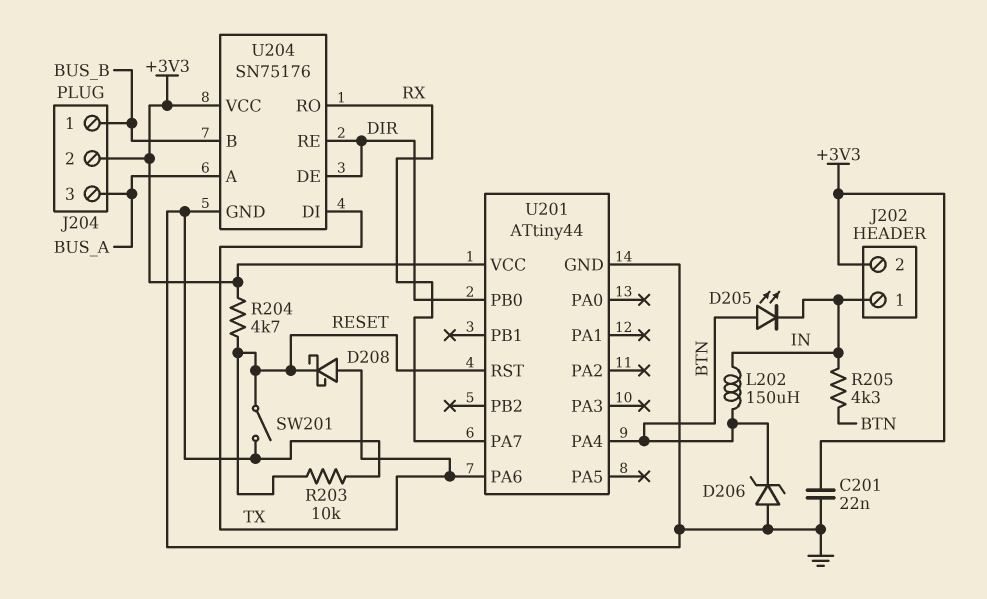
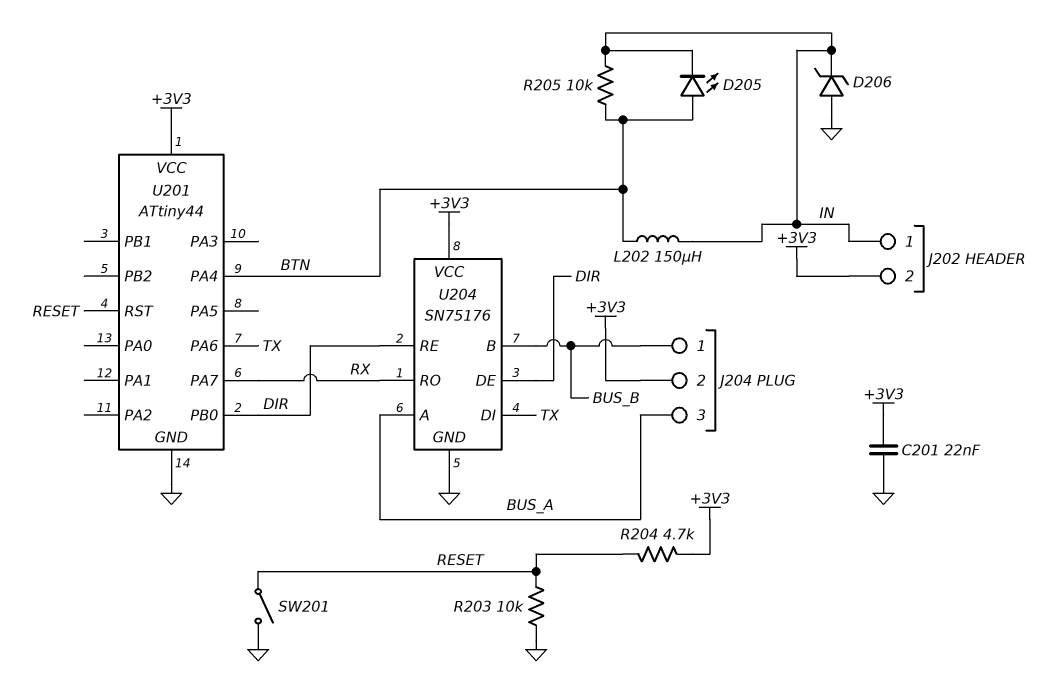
D206: zener (A GND, K BTN) -> zener (A GND, K IN)
D208: schottky (A TX, K RESET) -> none
R205: 4.3k (BTN, IN) -> 10k (BTN, IN)

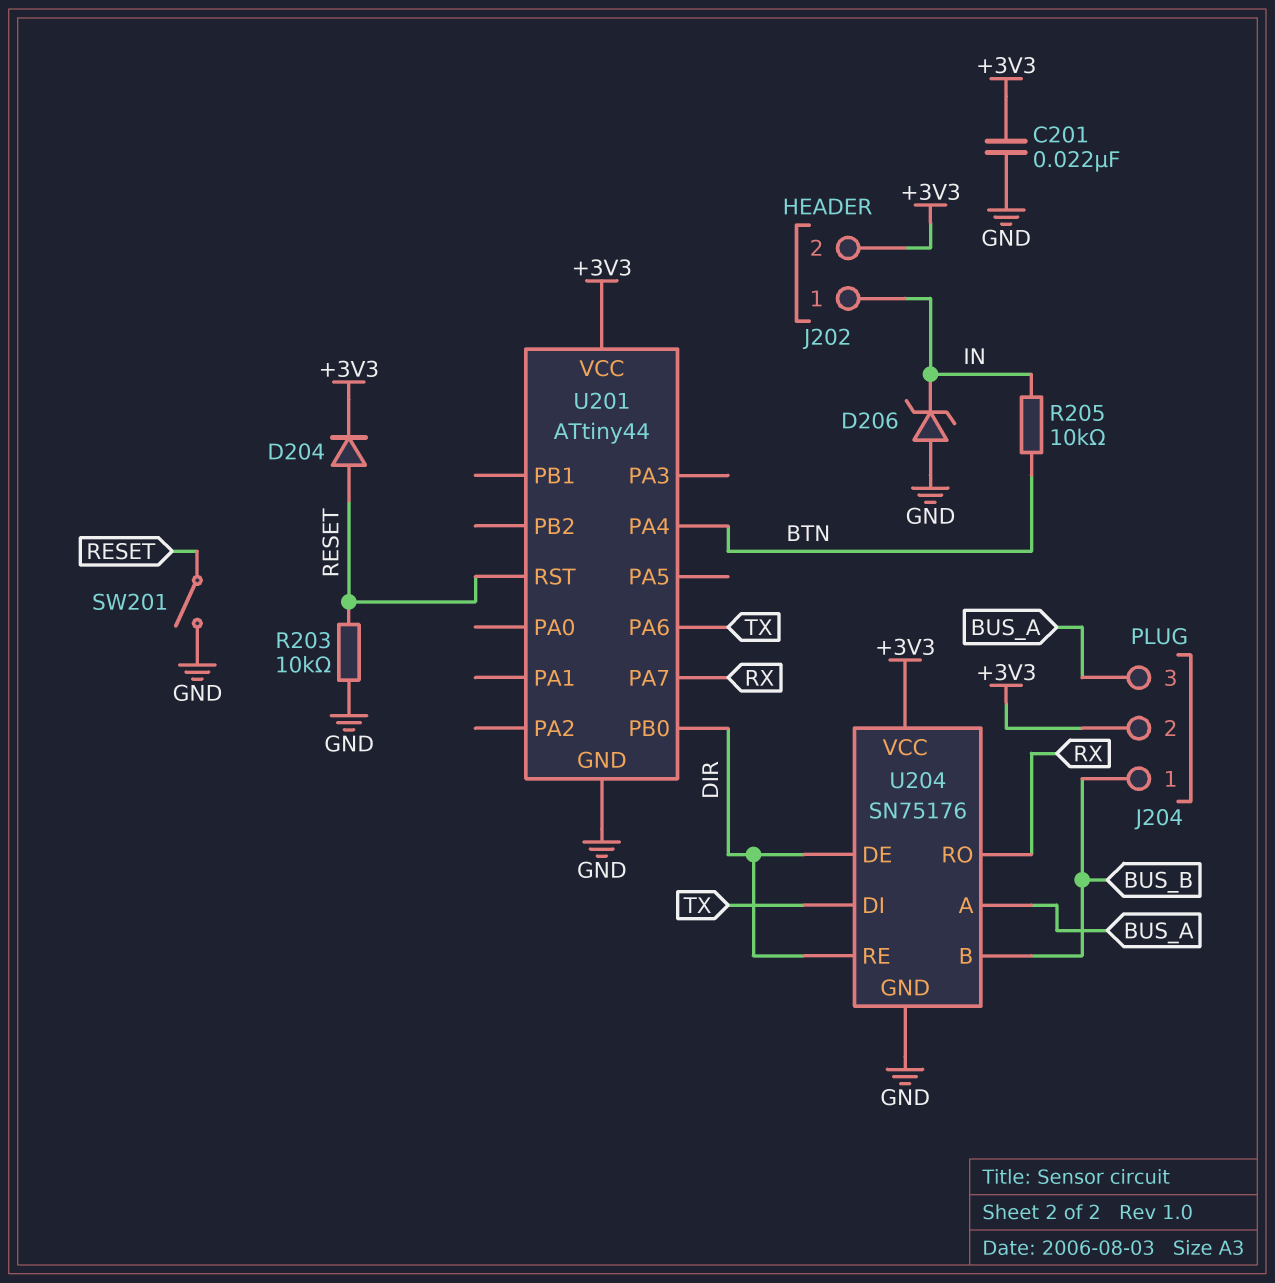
D204: none -> diode (A RESET, K +3V3)
D205: LED (A BTN, K IN) -> none
L202: 150uH (BTN, IN) -> none
R204: 4.7k (+3V3, RESET) -> none

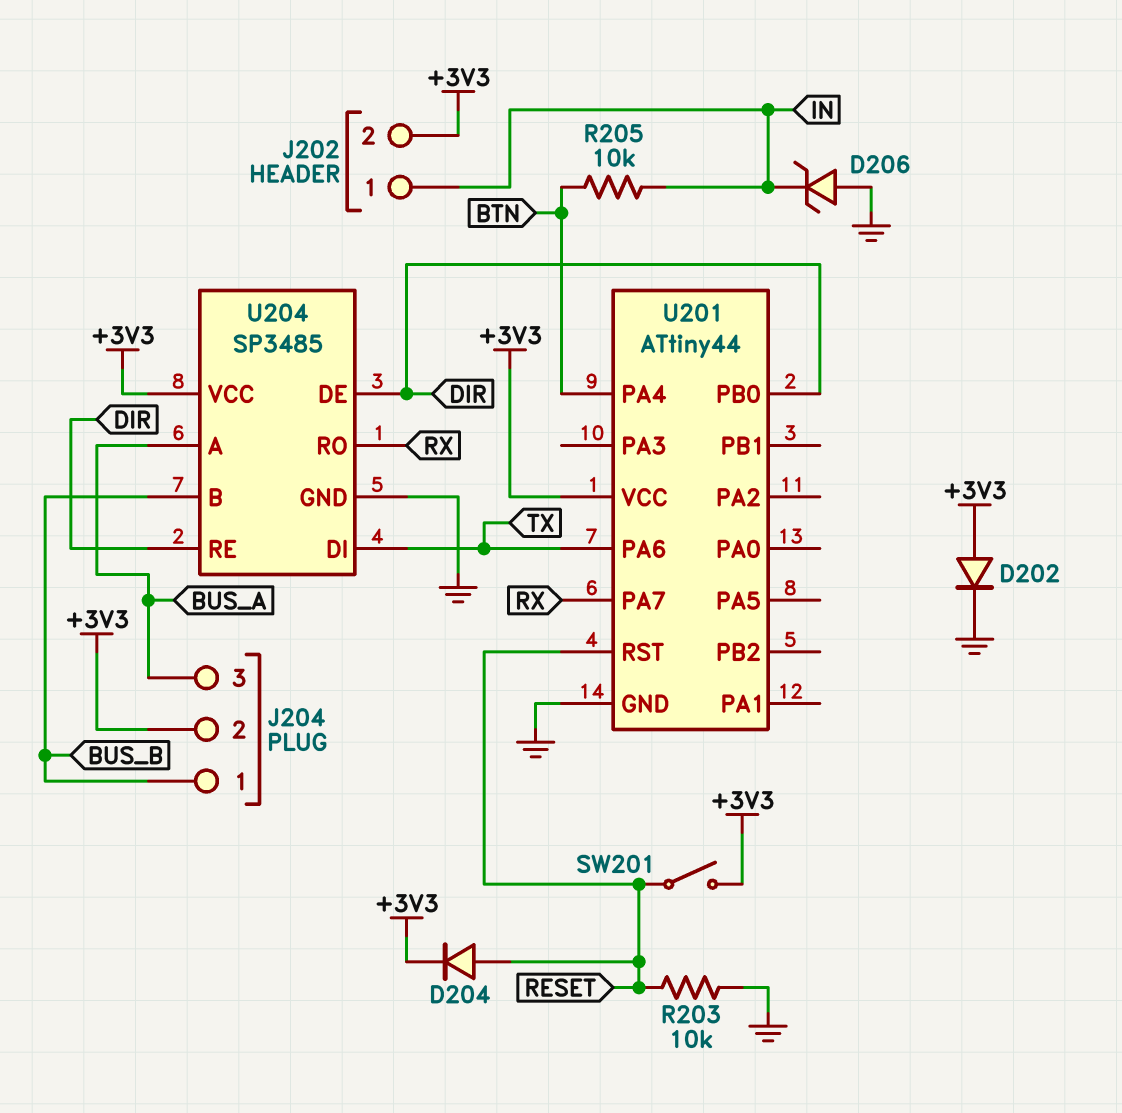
C201: 22nF (+3V3, GND) -> none
D202: none -> diode (A +3V3, K GND)
SW201: switch (GND, RESET) -> switch (+3V3, RESET)
U204: SN75176 -> SP3485

